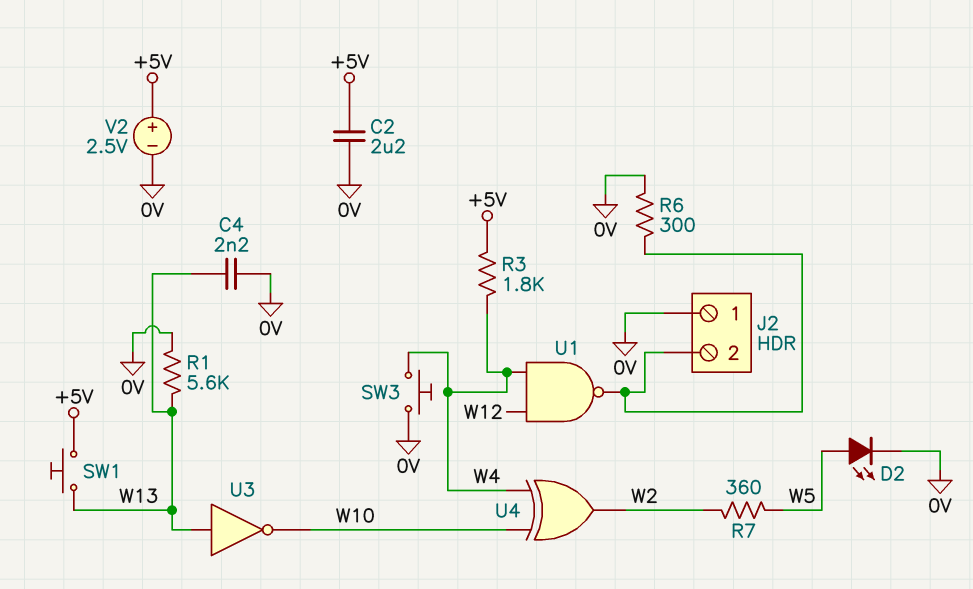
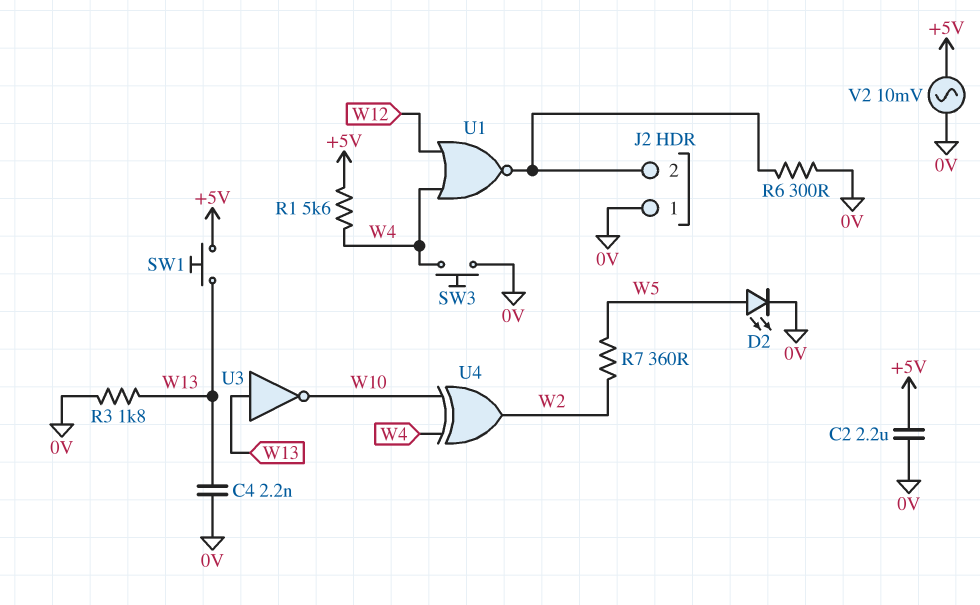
R1: 5.6k (0V, W13) -> 5.6k (+5V, W4)
R3: 1.8k (+5V, W4) -> 1.8k (0V, W13)
U1: NAND (in W4, in W12, out J2/2) -> NOR (in W4, in W12, out J2/2)
V2: 2.5V (plus +5V, minus 0V) -> AC 10mV (+5V, 0V)

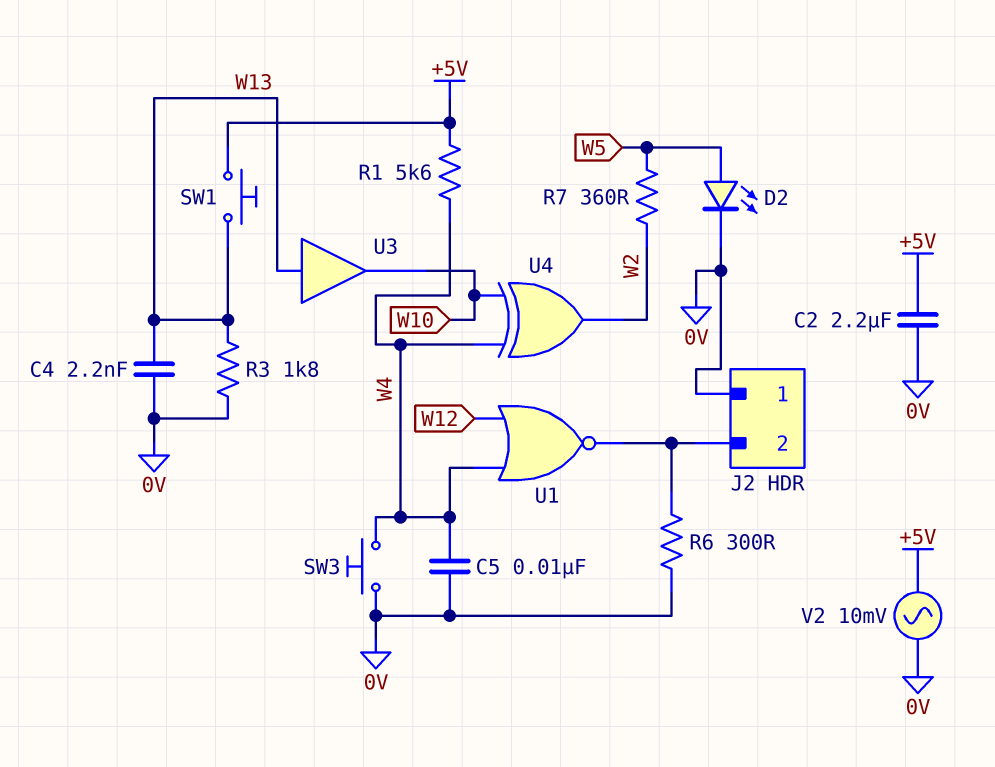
C5: none -> 10nF (0V, W4)
U3: NOT (in W13, out W10) -> buffer (in W13, out W10)

